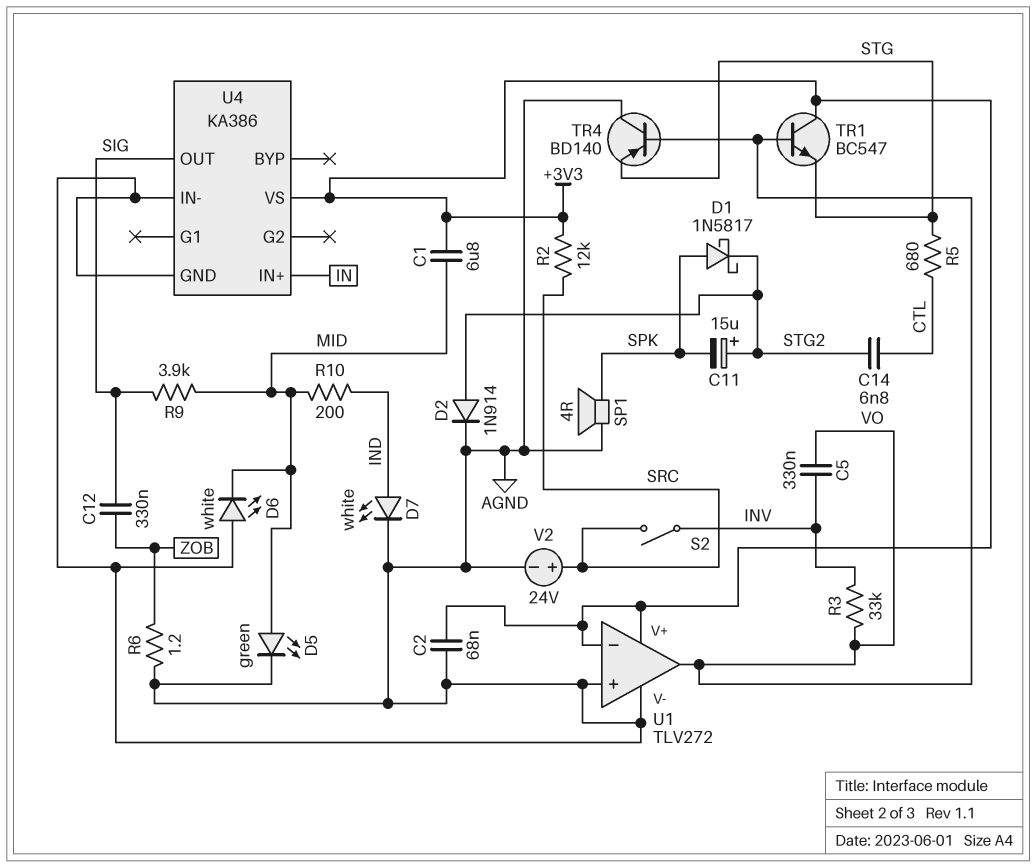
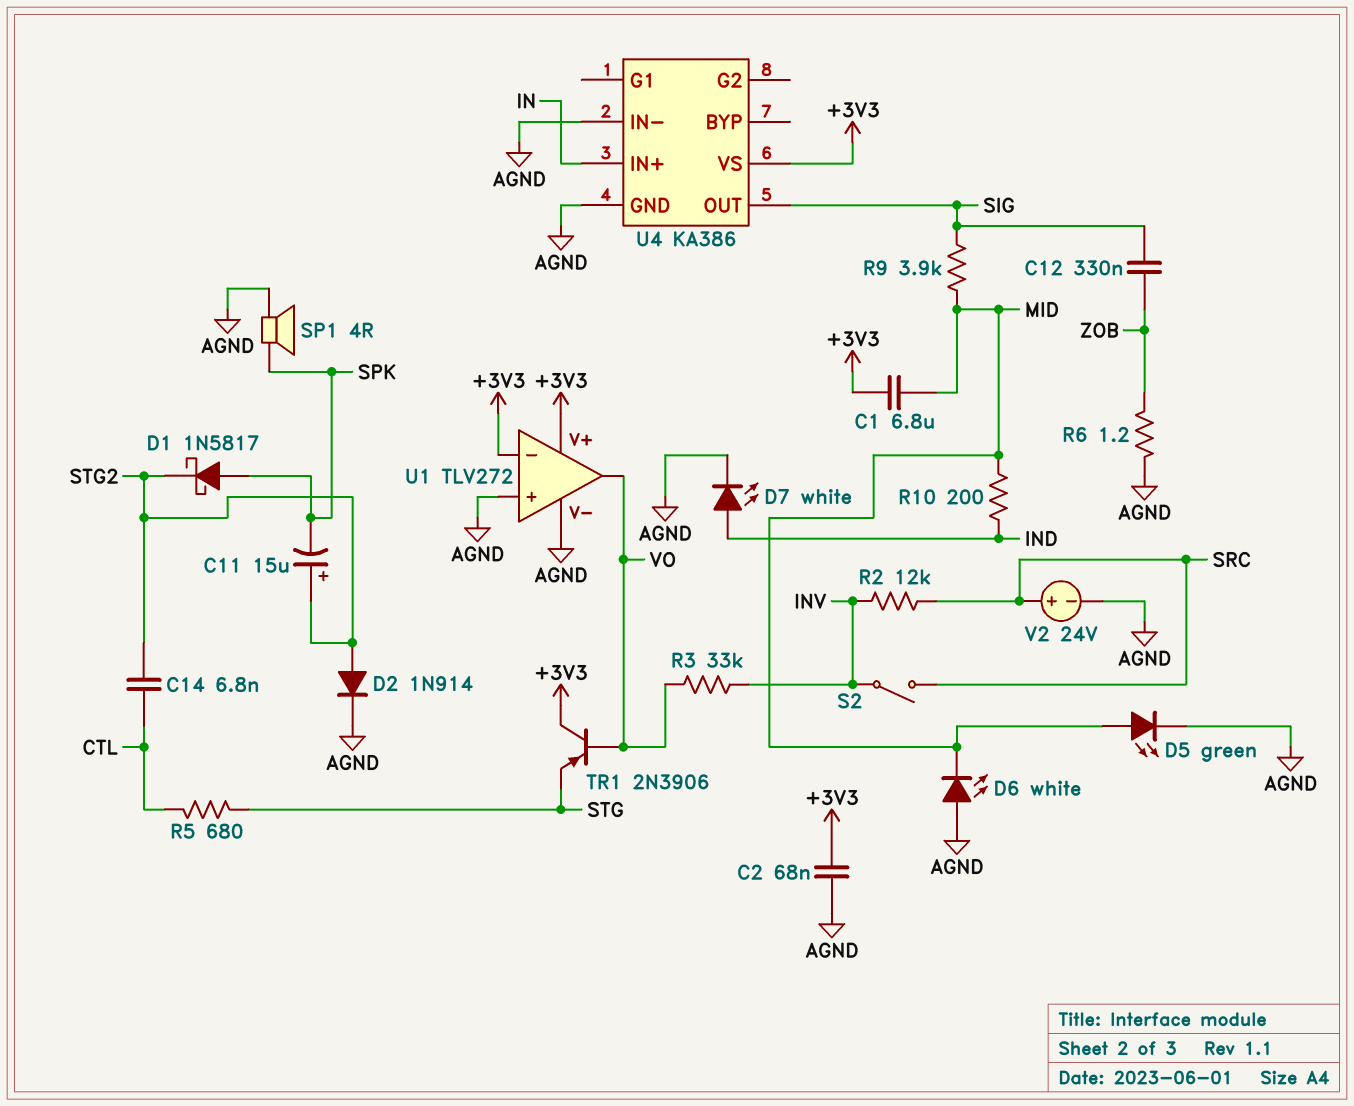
C5: 330nF (INV, VO) -> none
R2: 12k (+3V3, SRC) -> 12k (INV, SRC)
TR1: NPN BC547 (B VO, C +3V3, E STG) -> PNP 2N3906 (B VO, C +3V3, E STG)
TR4: PNP BD140 (B VO, C AGND, E STG) -> none

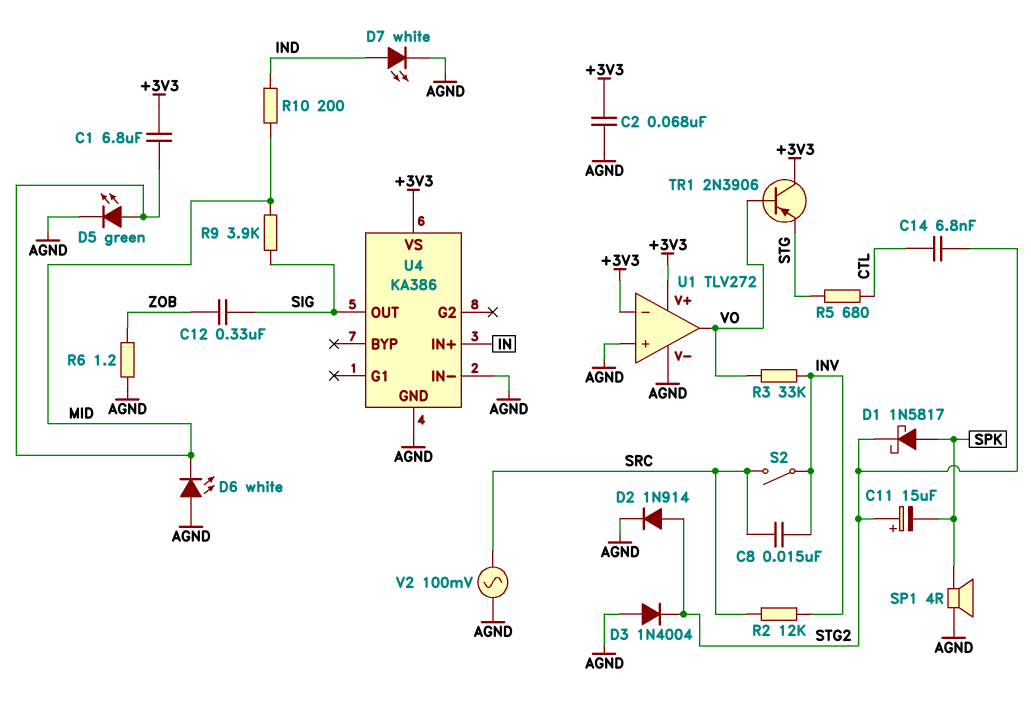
C8: none -> 15nF (INV, SRC)
D3: none -> diode 1N4004 (A AGND, K STG2)
V2: 24V (plus SRC, minus AGND) -> AC 100mV (AGND, SRC)

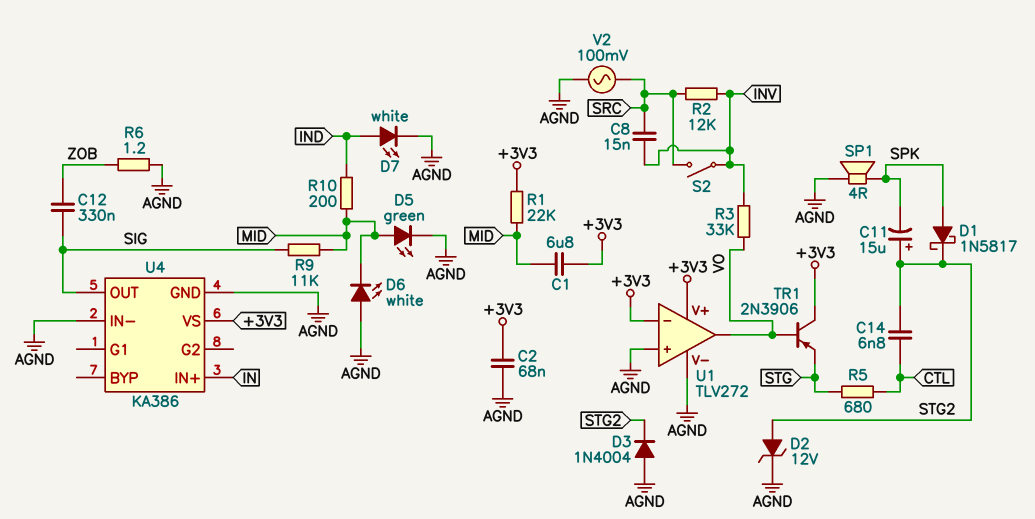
D2: diode 1N914 (A STG2, K AGND) -> zener 12V (A STG2, K AGND)
R1: none -> 22k (+3V3, MID)
R9: 3.9k (MID, SIG) -> 11k (MID, SIG)

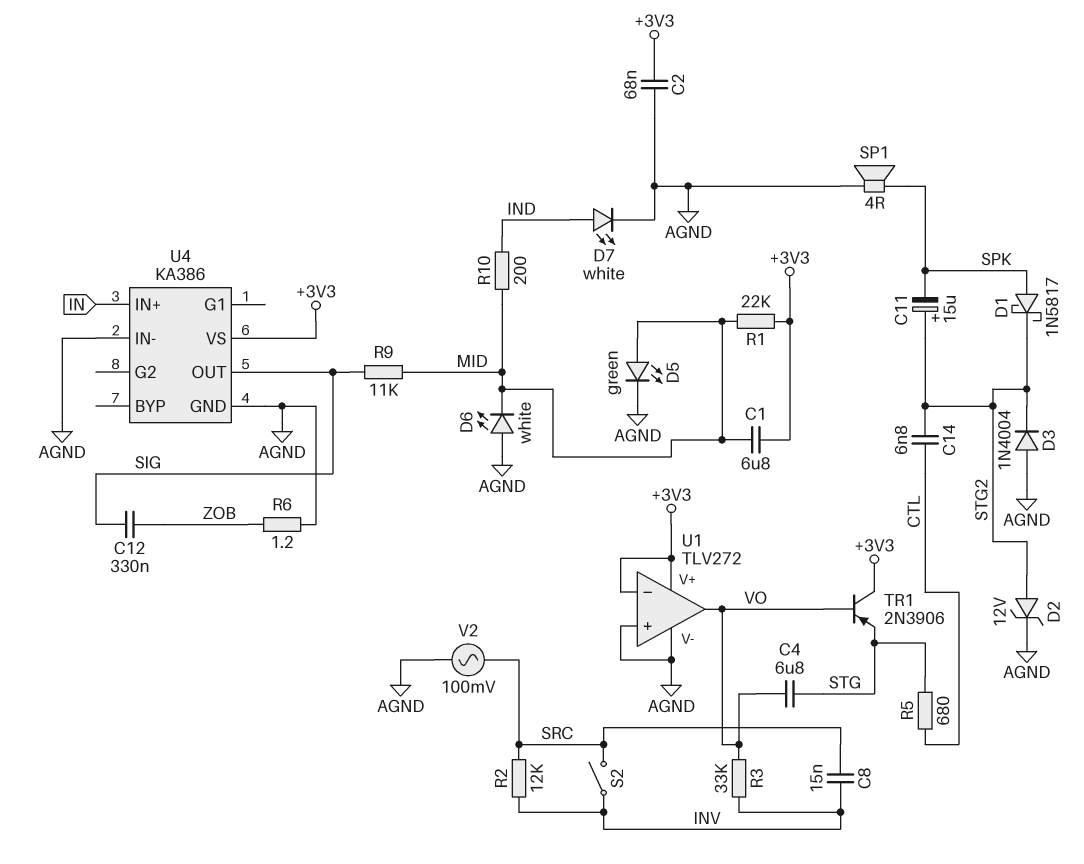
C4: none -> 6.8uF (STG, VO)

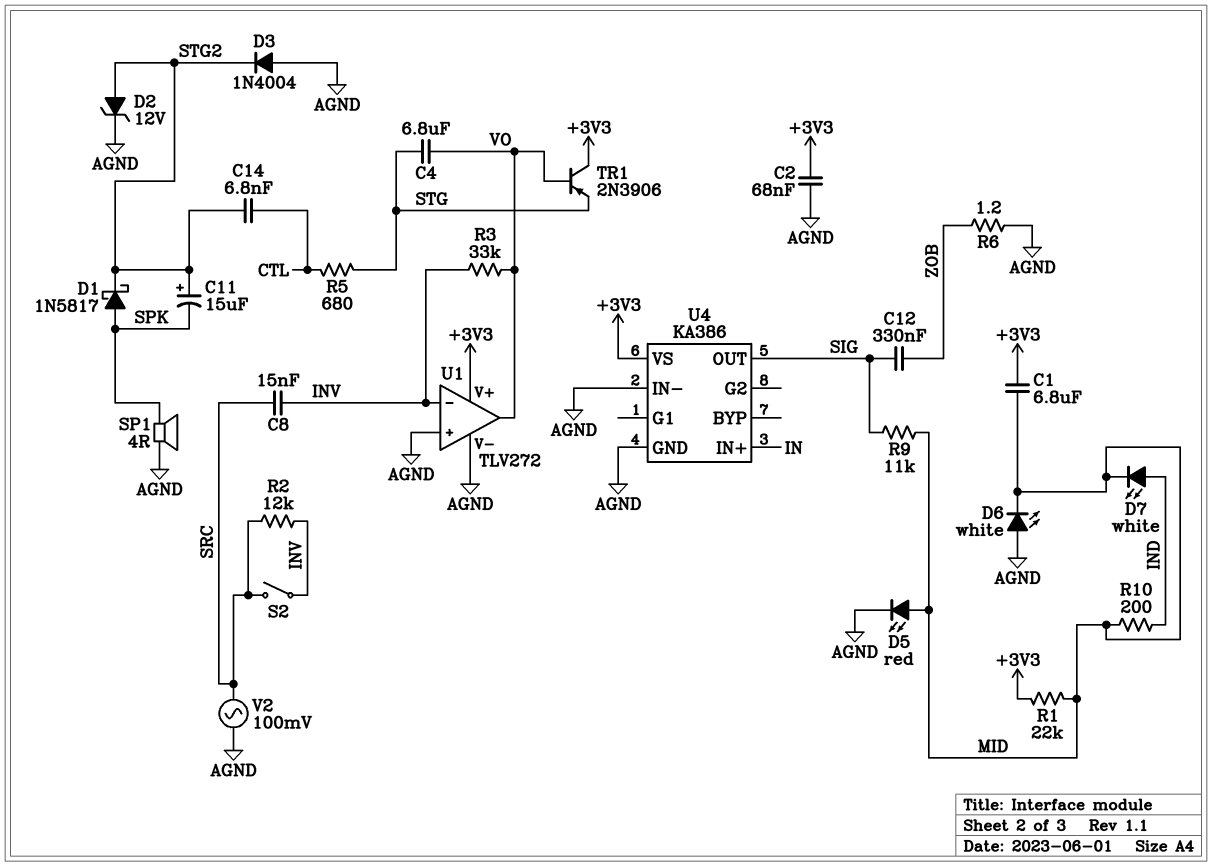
D5: LED green (A MID, K AGND) -> LED red (A MID, K AGND)
D7: LED white (A IND, K AGND) -> LED white (A IND, K MID)
U1 pin in-: +3V3 -> INV

